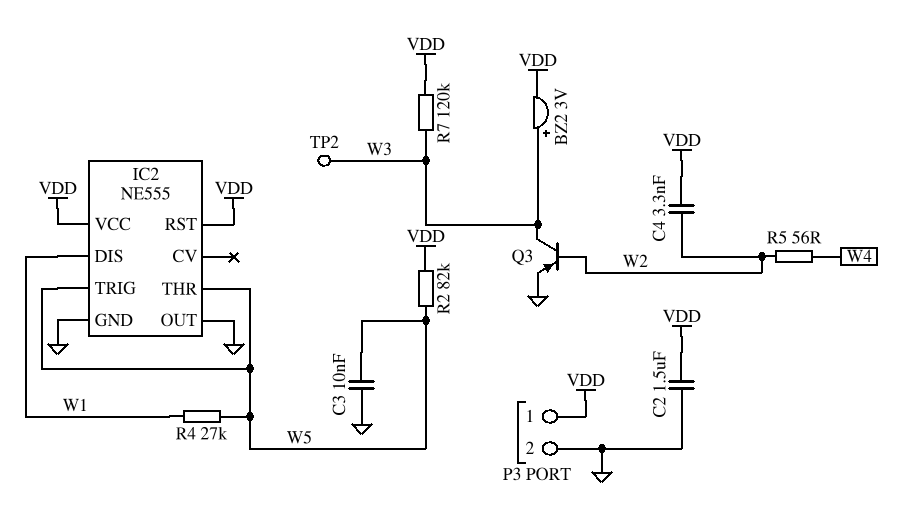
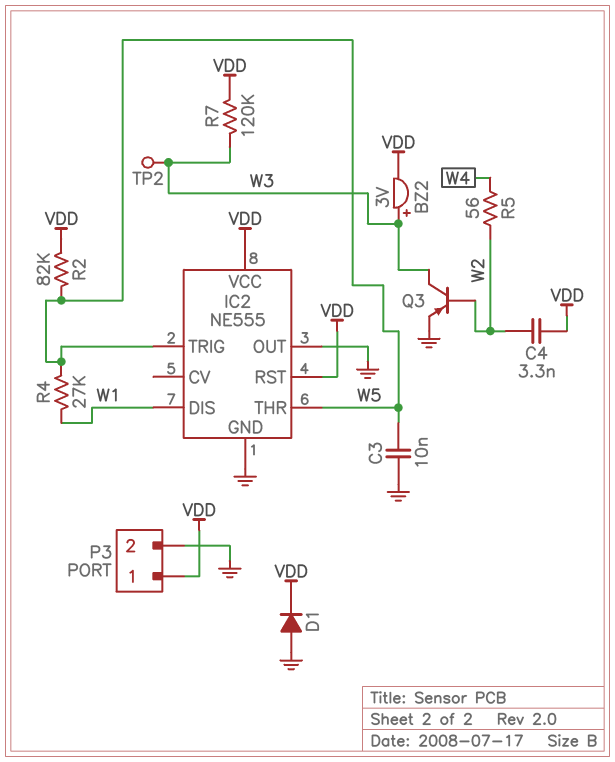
C2: 1.5uF (GND, VDD) -> none
D1: none -> diode (A GND, K VDD)

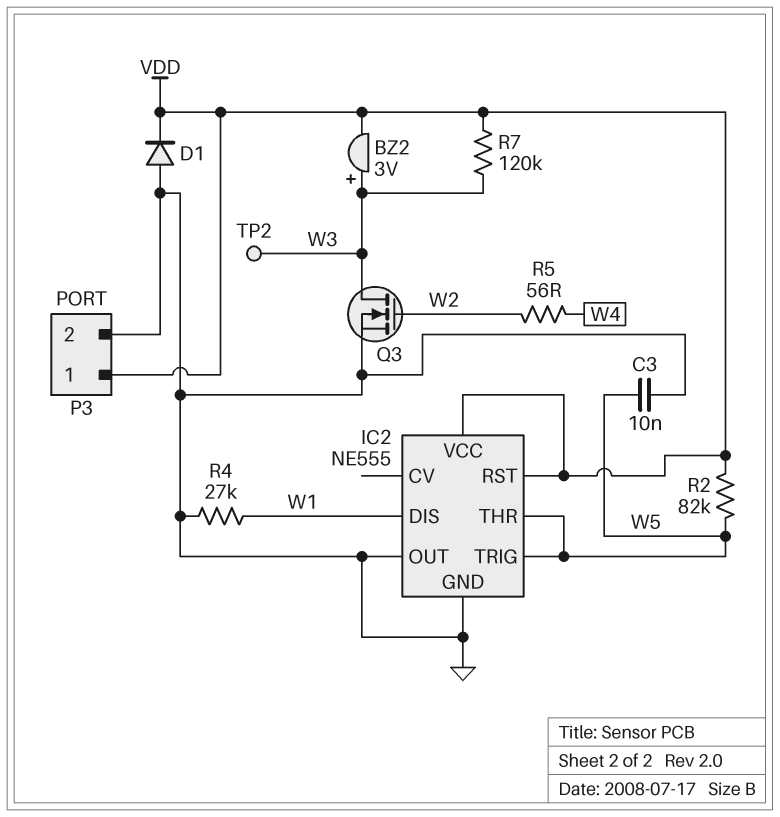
C4: 3.3nF (VDD, W2) -> none
Q3: PNP (B W2, C W3, E GND) -> NMOS (G W2, D W3, S GND)
R4: 27k (W1, W5) -> 27k (GND, W1)

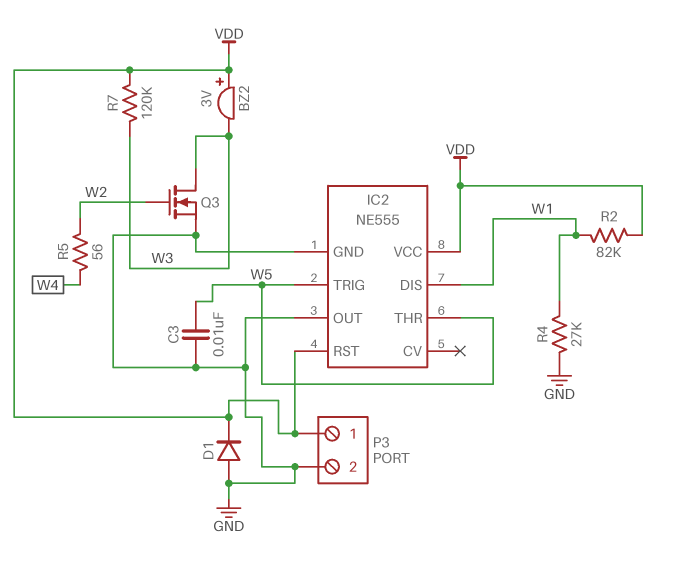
BZ2: buzzer 3V (plus W3, minus VDD) -> buzzer 3V (plus VDD, minus W3)
R2: 82k (VDD, W5) -> 82k (VDD, W1)
TP2: test point (W3) -> none

